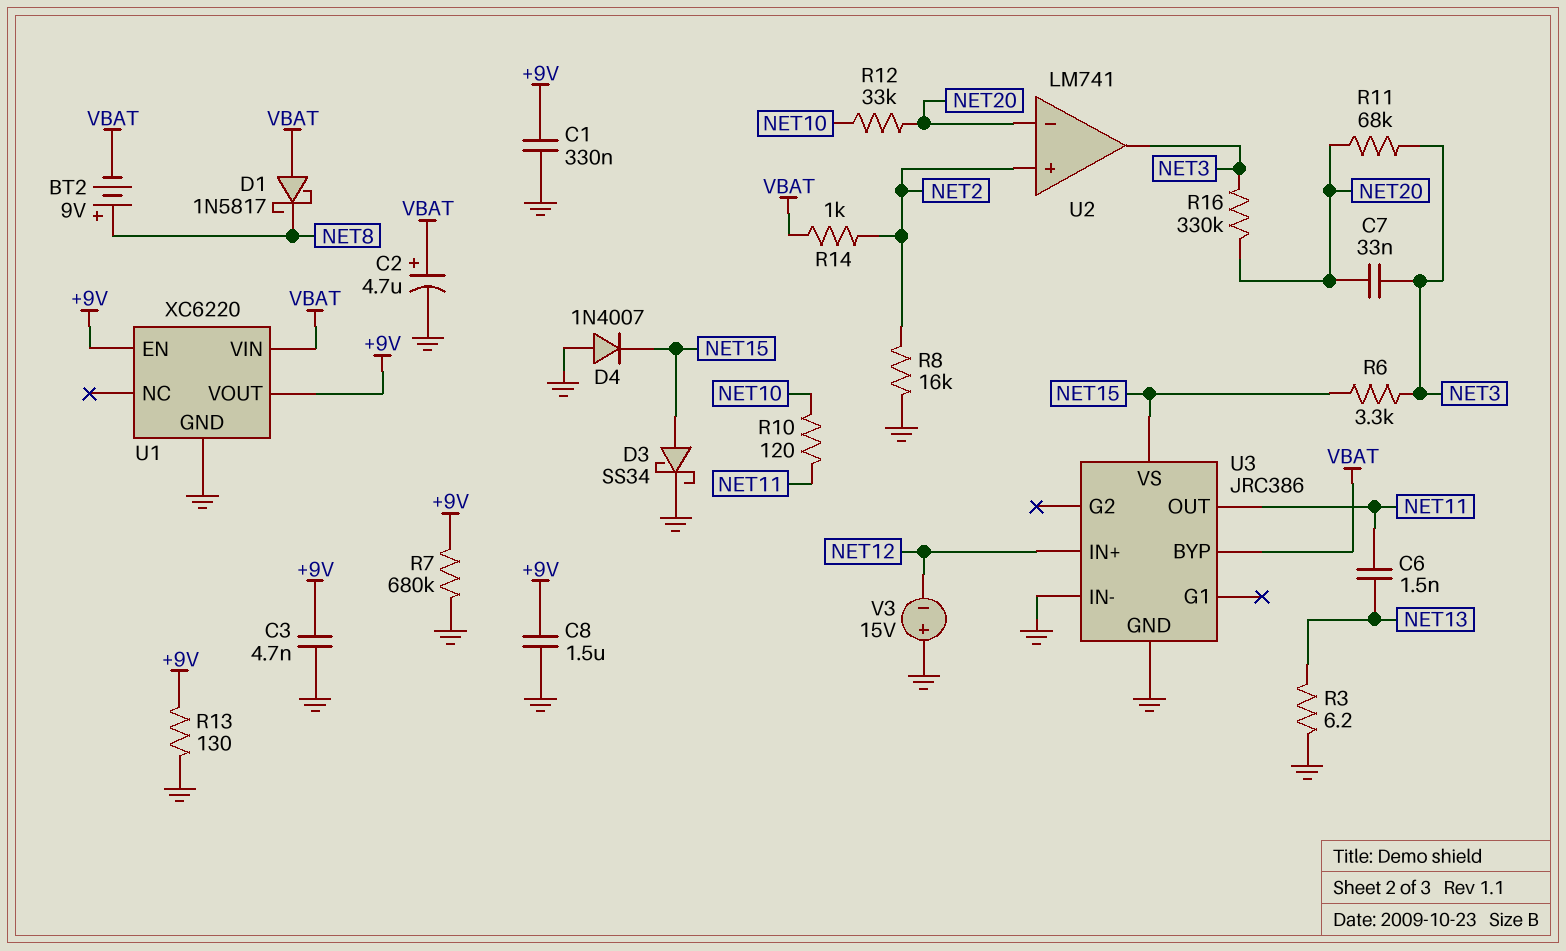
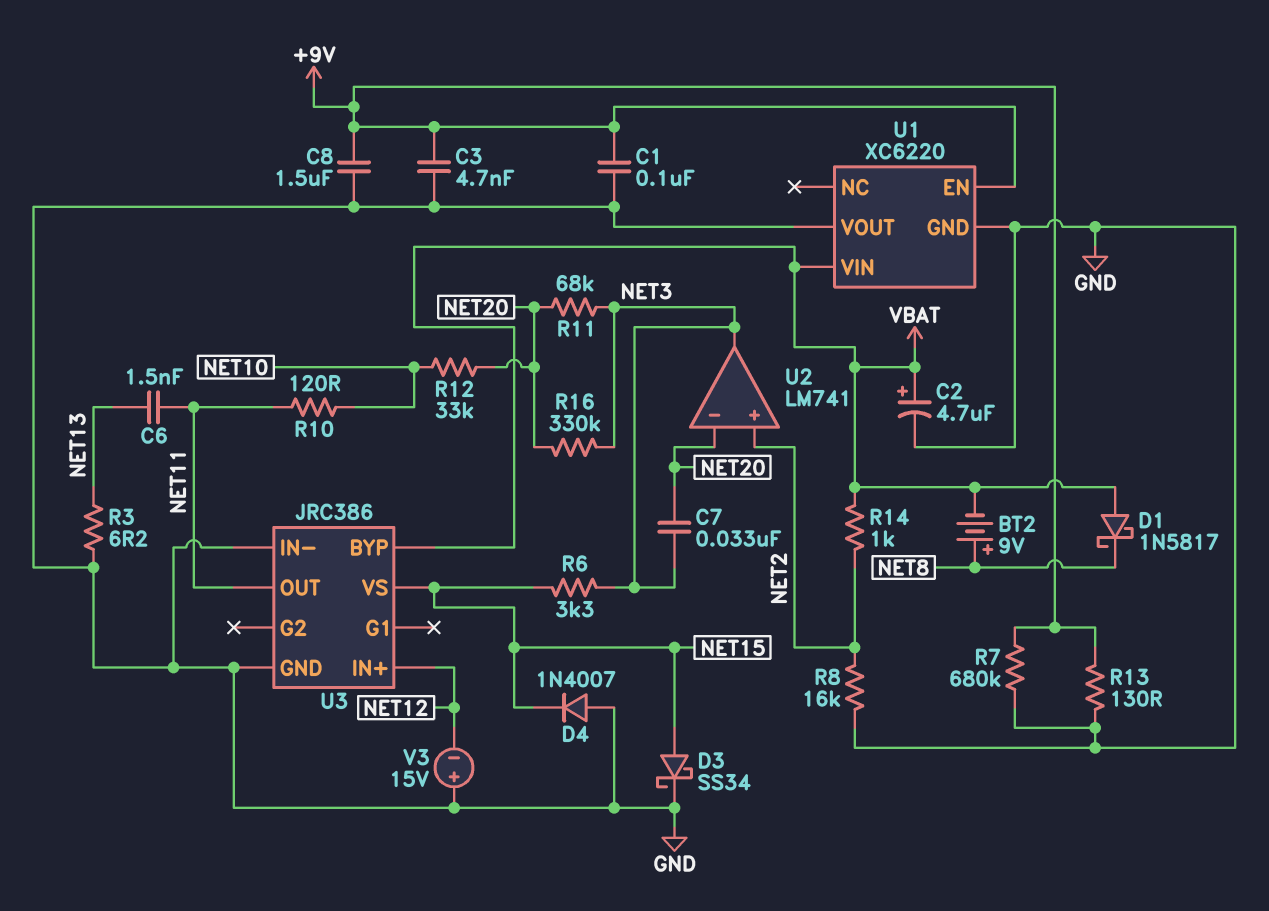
C1: 330nF (+9V, GND) -> 100nF (+9V, GND)
U1 pin VOUT: +9V -> GND

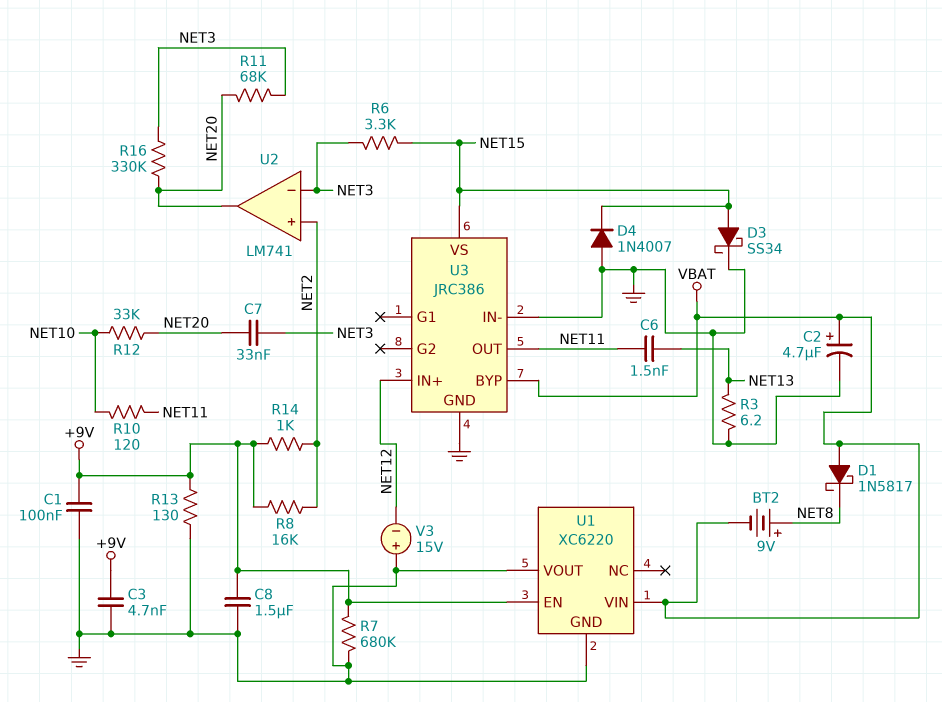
R8: 16k (GND, NET2) -> 16k (+9V, NET2)
R14: 1k (NET2, VBAT) -> 1k (+9V, NET2)
U2 pin in-: NET20 -> NET3
U2 pin out: NET3 -> NET20

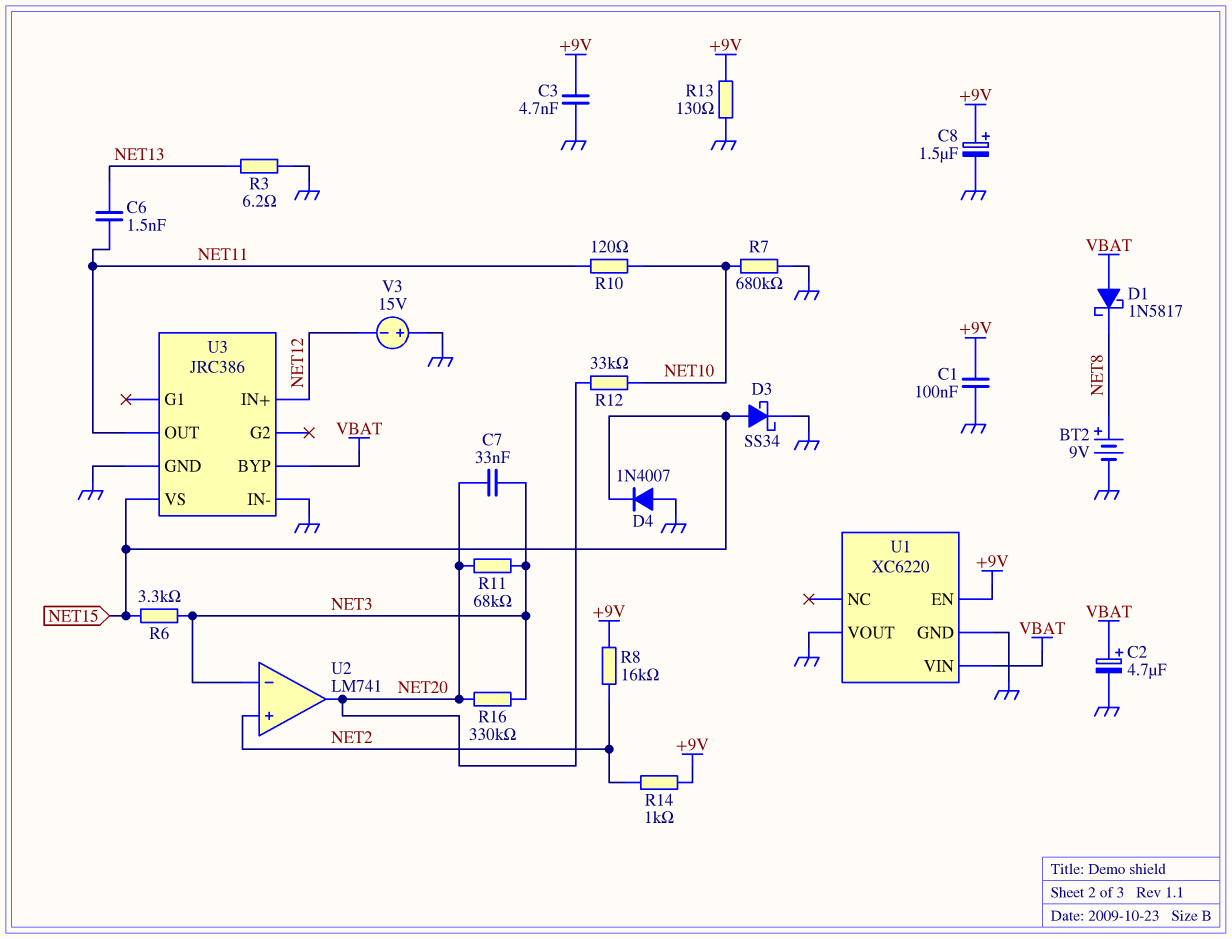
BT2: 9V (plus NET8, minus VBAT) -> 9V (plus NET8, minus GND)
C8: 1.5uF (+9V, GND) -> 1.5uF (plus +9V, minus GND)
R7: 680k (+9V, GND) -> 680k (GND, NET10)

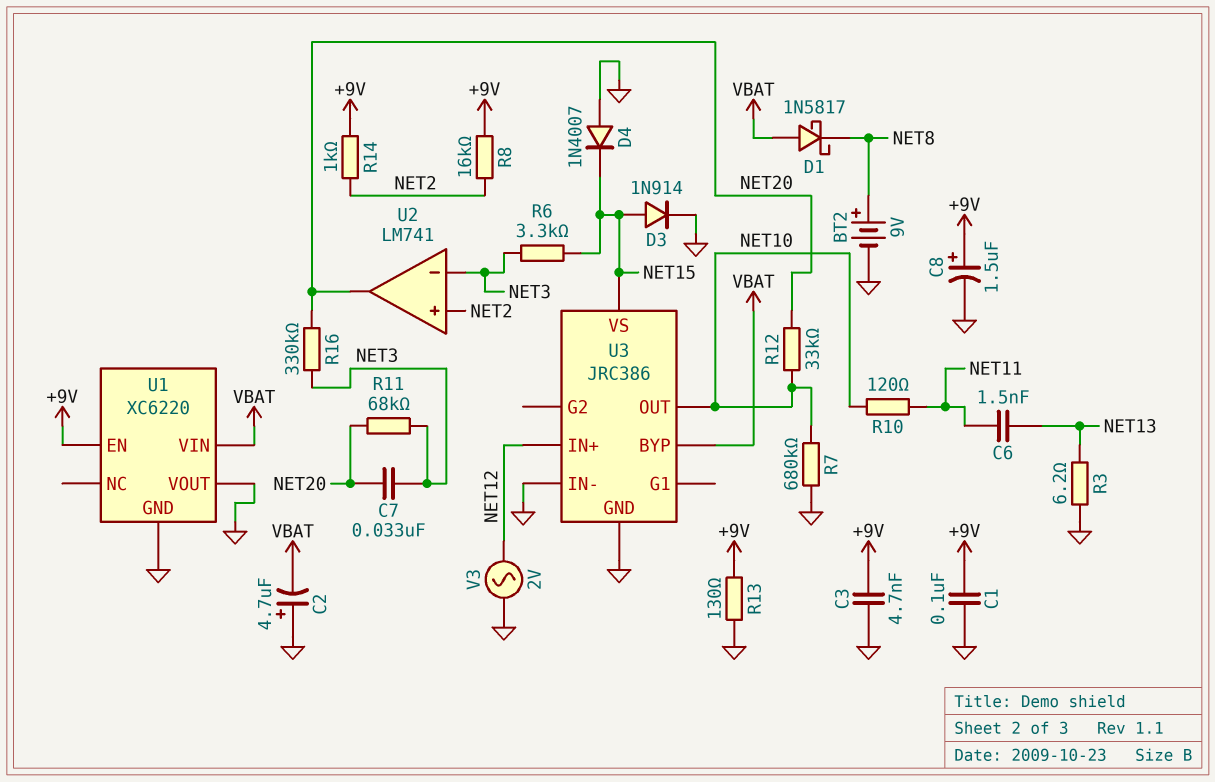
C2: 4.7uF (plus VBAT, minus GND) -> 4.7uF (plus GND, minus VBAT)
D3: schottky SS34 (A NET15, K GND) -> diode 1N914 (A NET15, K GND)
U3 pin OUT: NET11 -> NET10
V3: 15V (plus GND, minus NET12) -> AC 2V (GND, NET12)

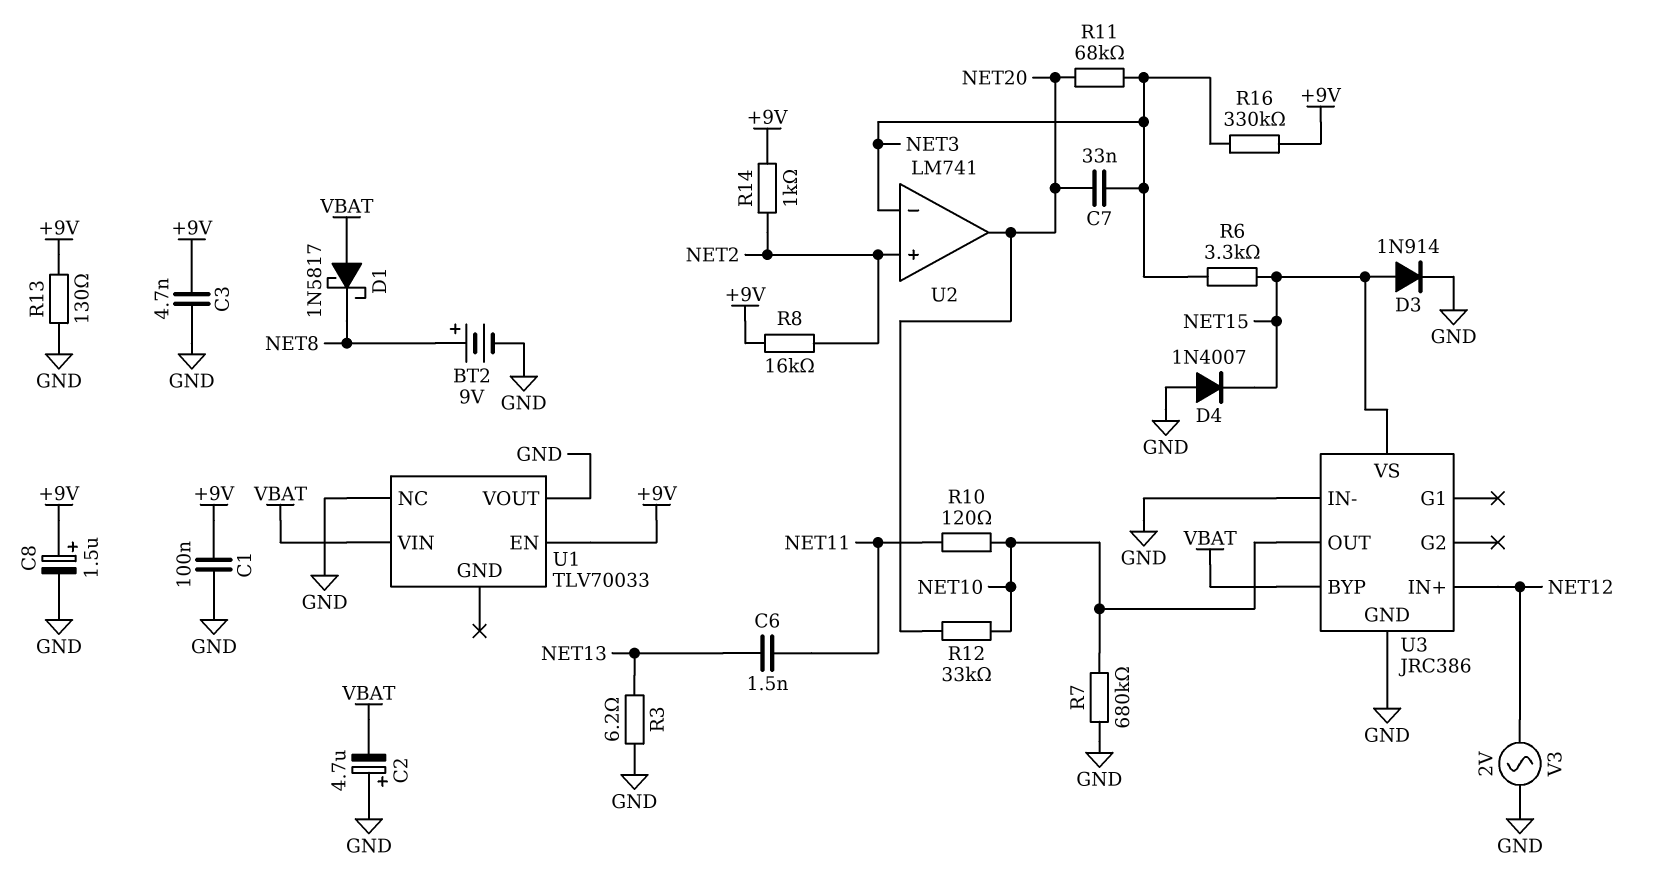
R16: 330k (NET3, NET20) -> 330k (+9V, NET3)
U1: XC6220 -> TLV70033
U1 pin GND: GND -> none
U1 pin NC: none -> GND

